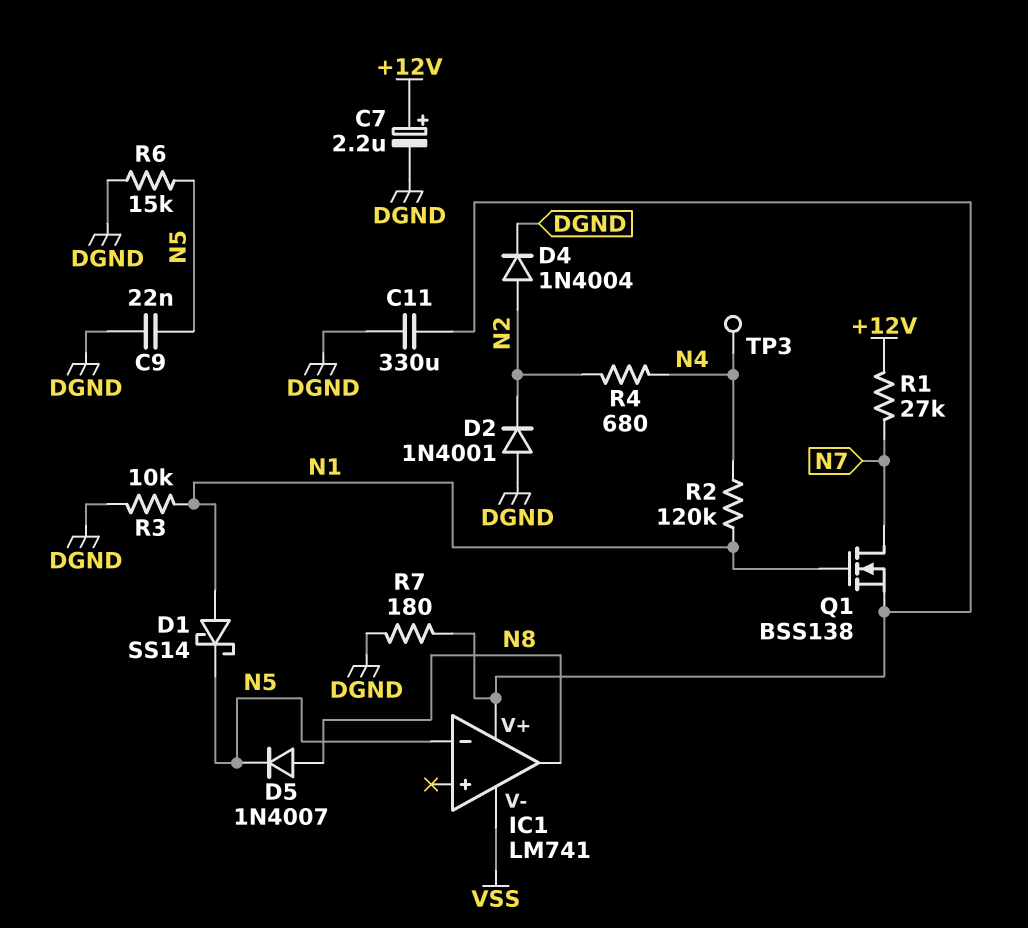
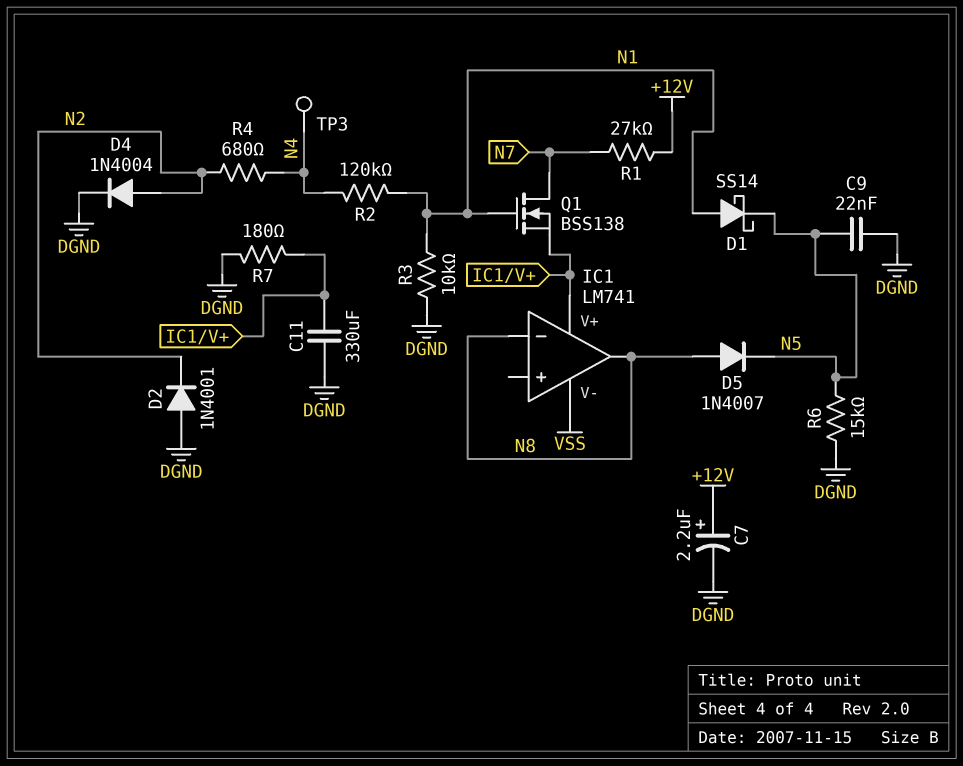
IC1 pin in-: N5 -> N8

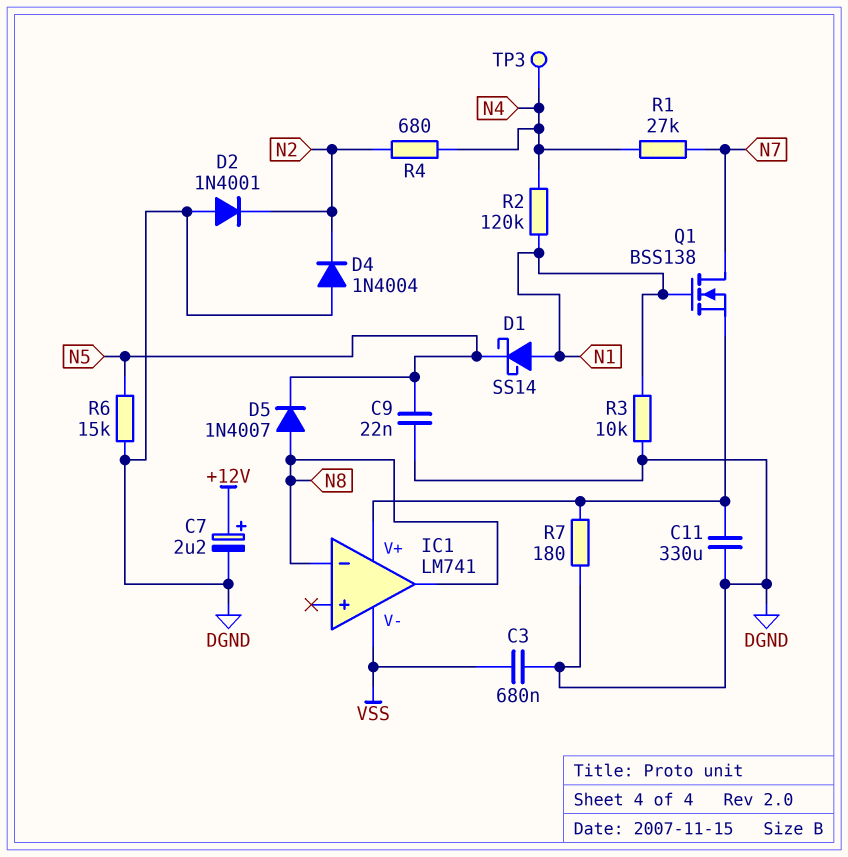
C3: none -> 680nF (DGND, VSS)
D4: diode 1N4004 (A N2, K DGND) -> diode 1N4004 (A DGND, K N2)
R1: 27k (+12V, N7) -> 27k (N4, N7)

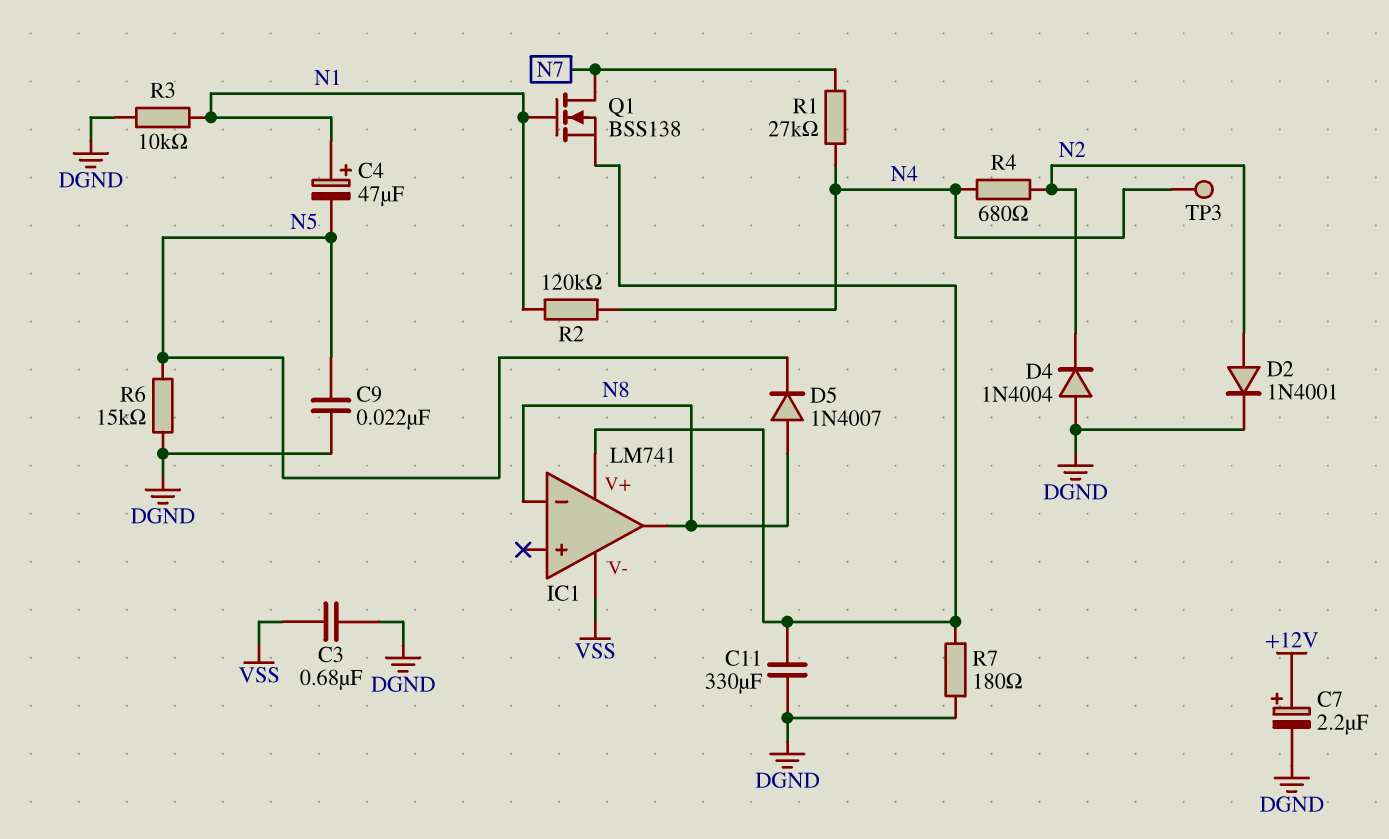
C4: none -> 47uF (plus N1, minus N5)
D1: schottky SS14 (A N1, K N5) -> none
D2: diode 1N4001 (A DGND, K N2) -> diode 1N4001 (A N2, K DGND)

